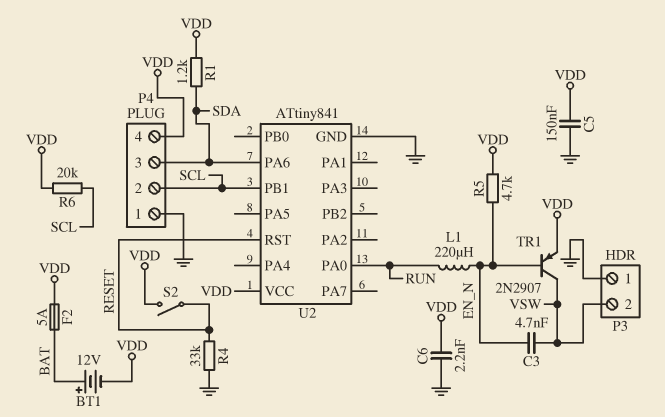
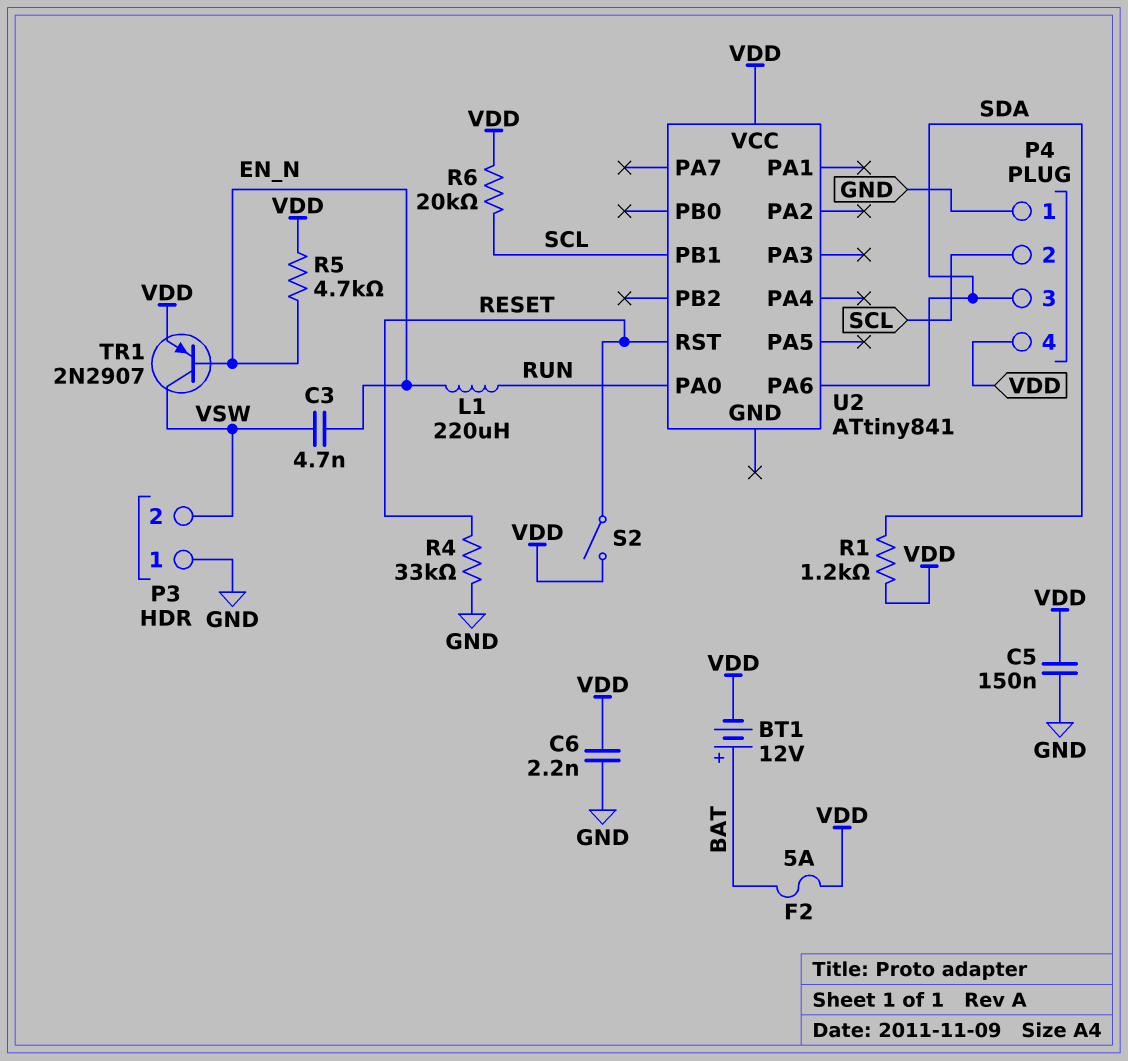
U2 pin GND: GND -> none

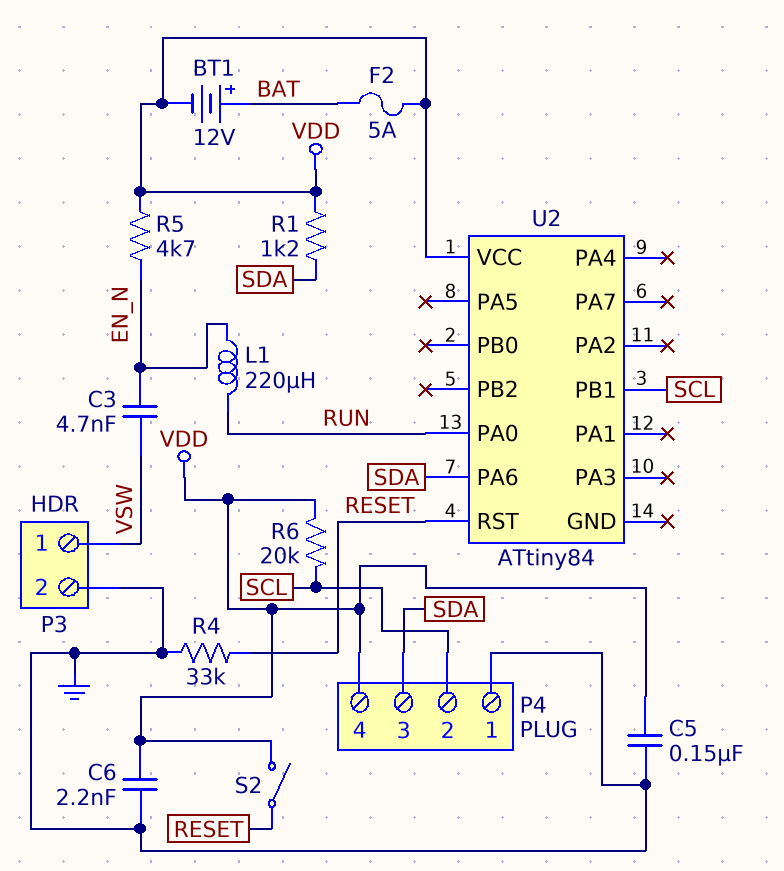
P3 pin 1: GND -> VSW
P3 pin 2: VSW -> GND
TR1: PNP 2N2907 (B EN_N, C VSW, E VDD) -> none
U2: ATtiny841 -> ATtiny84

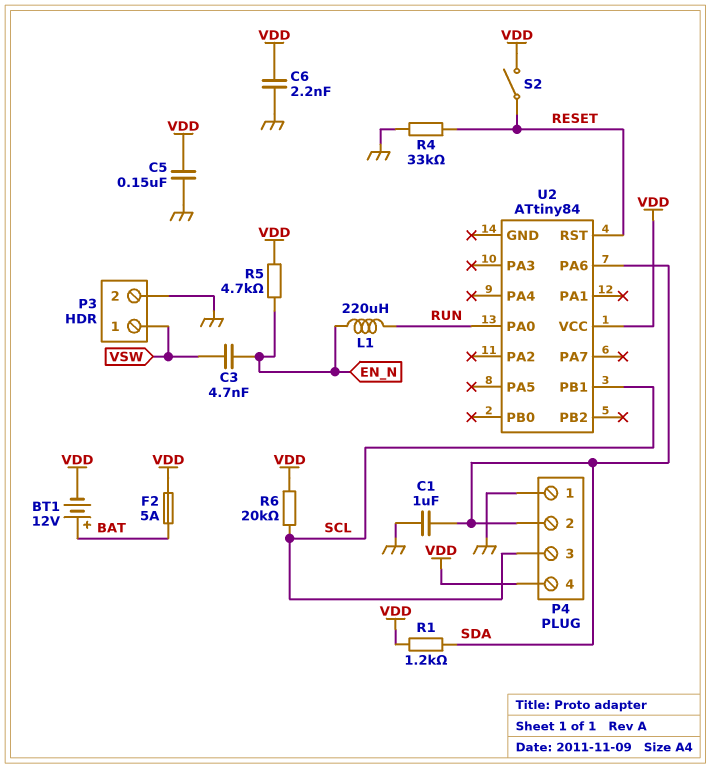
C1: none -> 1uF (GND, SDA)
P4 pin 2: SCL -> SDA
P4 pin 3: SDA -> SCL

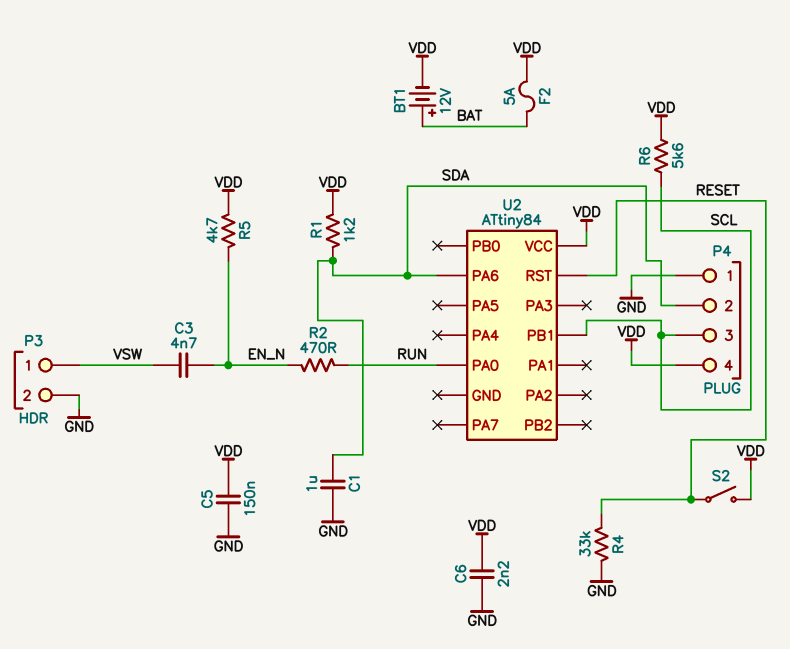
L1: 220uH (EN_N, RUN) -> none
R2: none -> 470 (EN_N, RUN)
R6: 20k (SCL, VDD) -> 5.6k (SCL, VDD)

